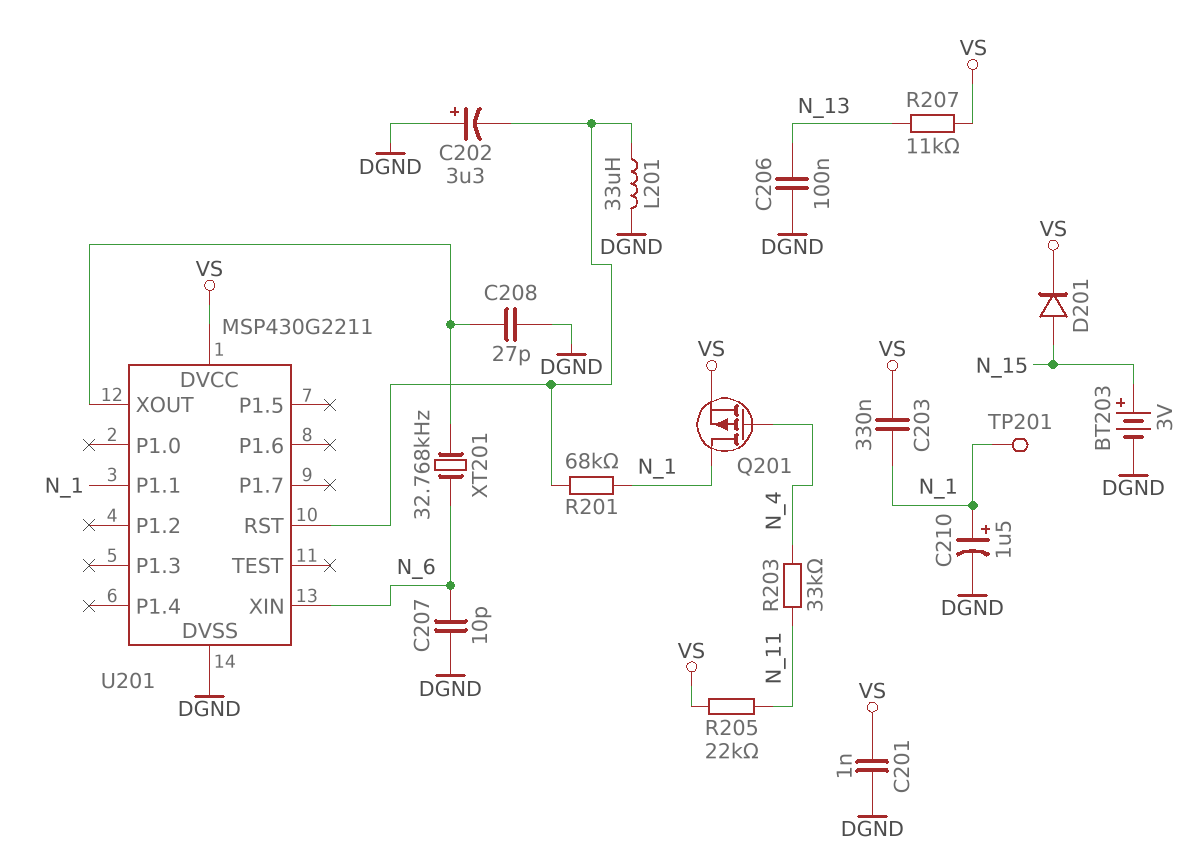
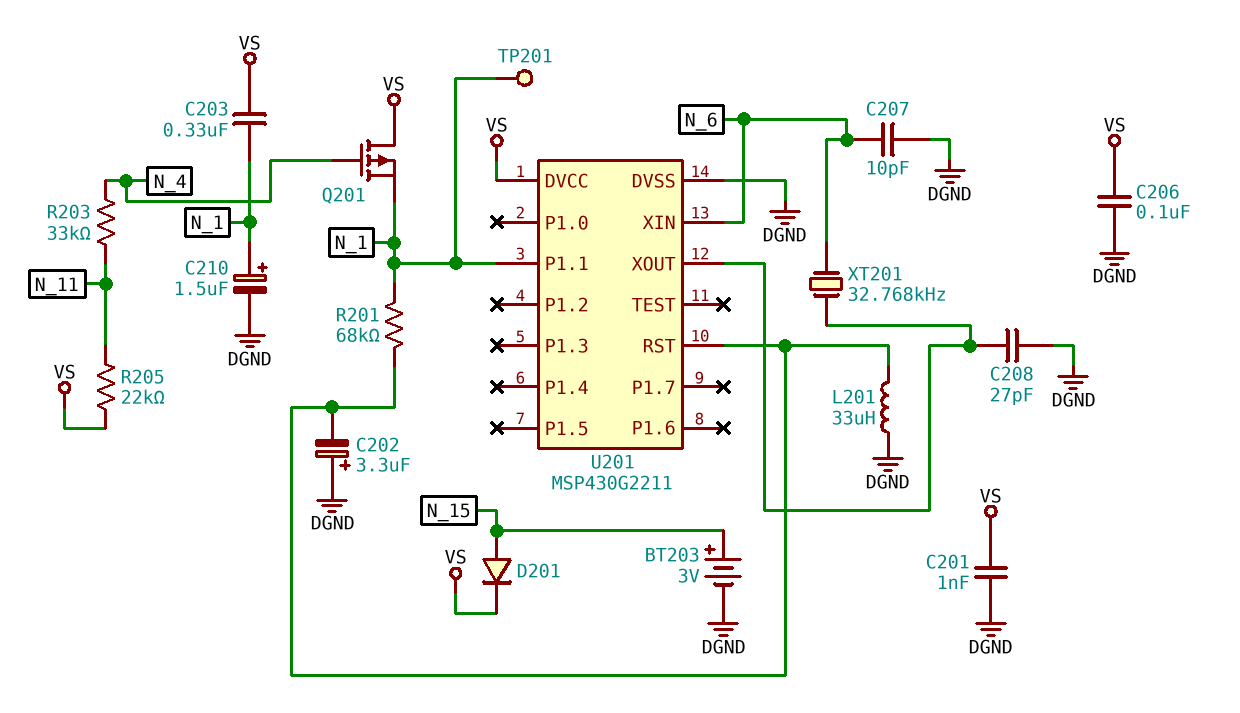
C206: 100nF (DGND, N_13) -> 100nF (DGND, VS)
Q201: PMOS (G N_4, D N_1, S VS) -> PMOS (G N_4, D VS, S N_1)
R207: 11k (N_13, VS) -> none

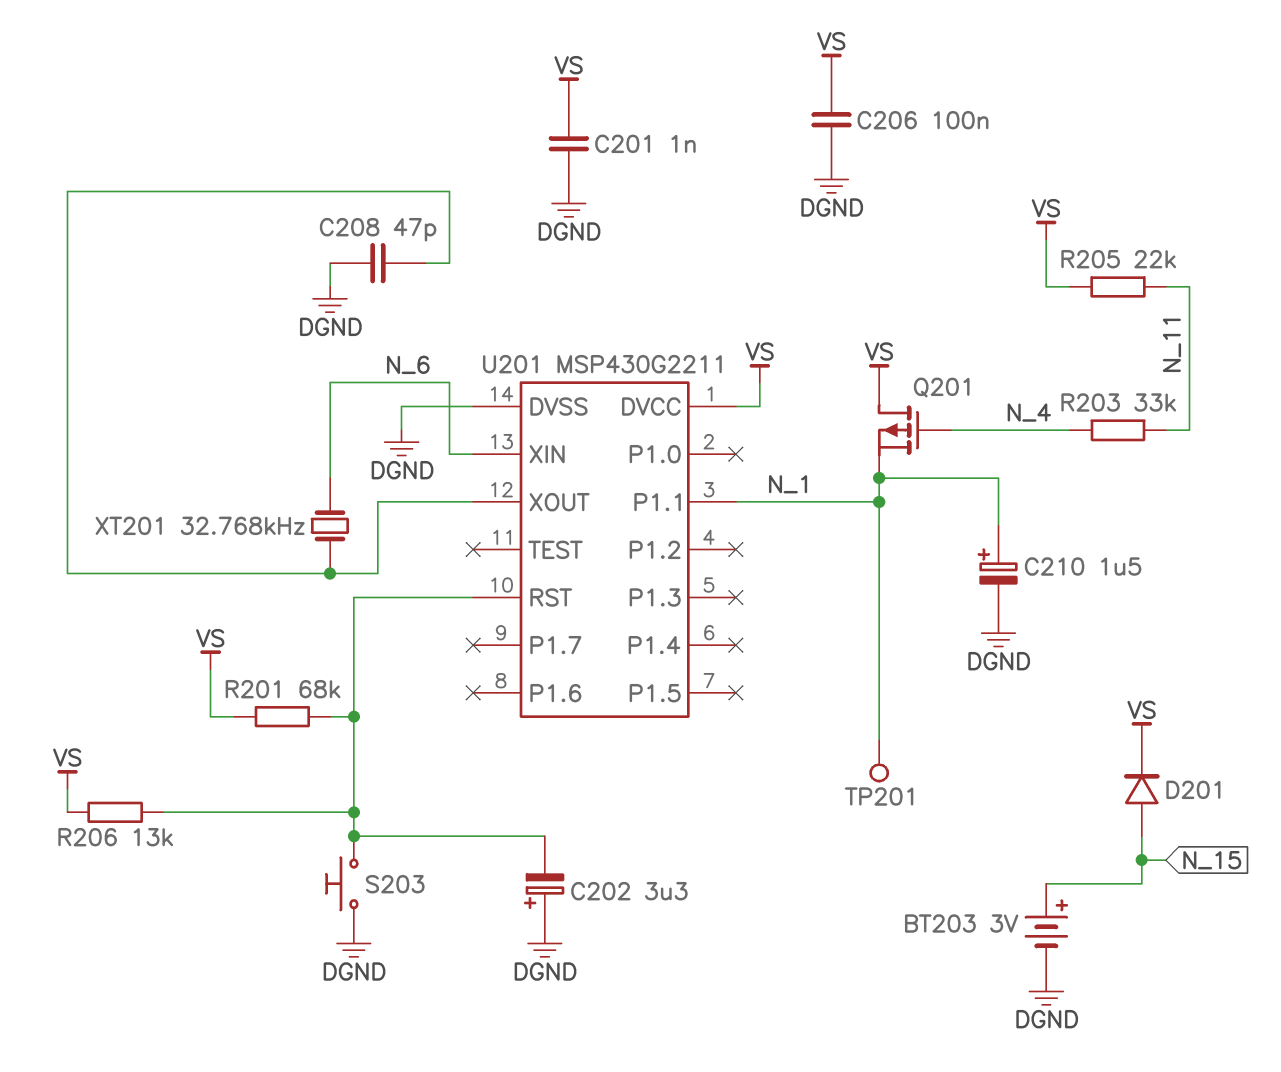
C203: 330nF (N_1, VS) -> none
C207: 10pF (DGND, N_6) -> none
C208: 27pF (DGND, U201/XOUT) -> 47pF (DGND, U201/XOUT)
L201: 33uH (DGND, U201/RST) -> none
R201: 68k (N_1, U201/RST) -> 68k (U201/RST, VS)
R206: none -> 13k (U201/RST, VS)
S203: none -> button (DGND, U201/RST)

